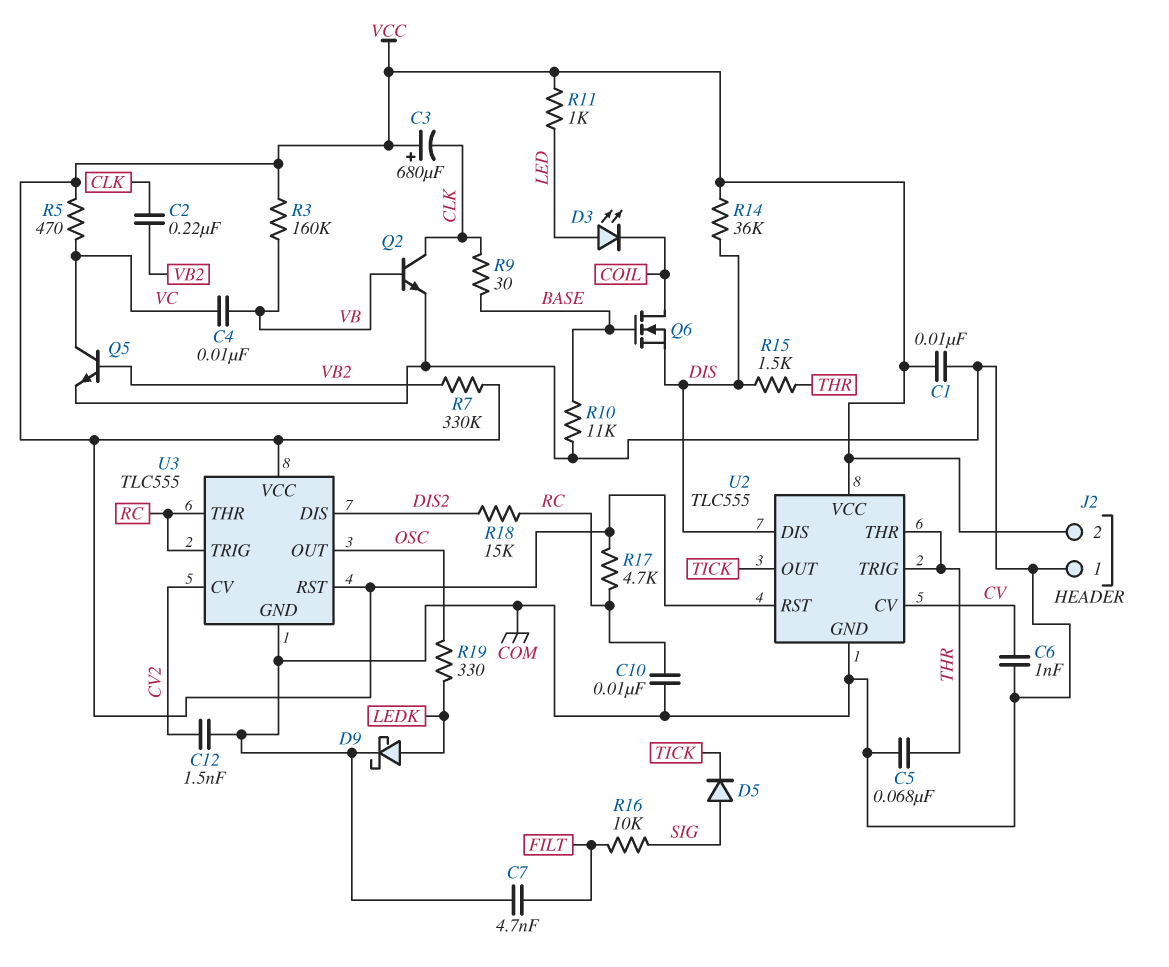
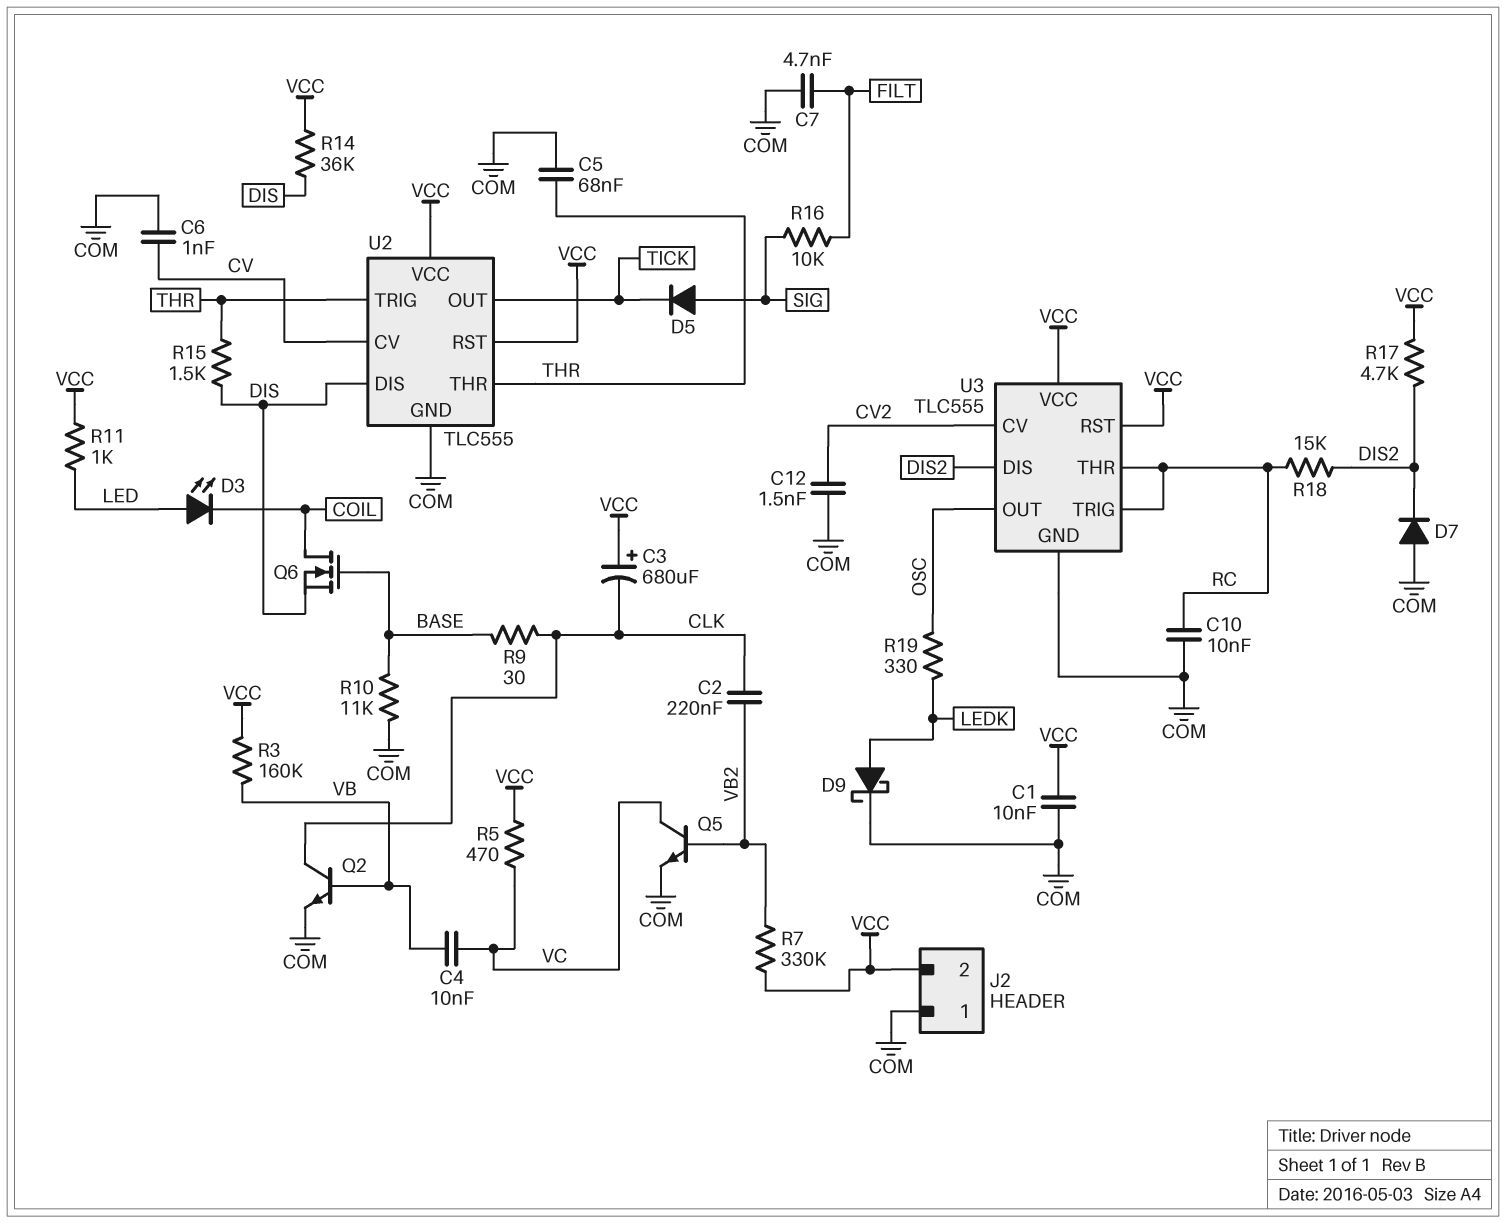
D7: none -> diode (A COM, K DIS2)
R17: 4.7k (RC, VCC) -> 4.7k (DIS2, VCC)

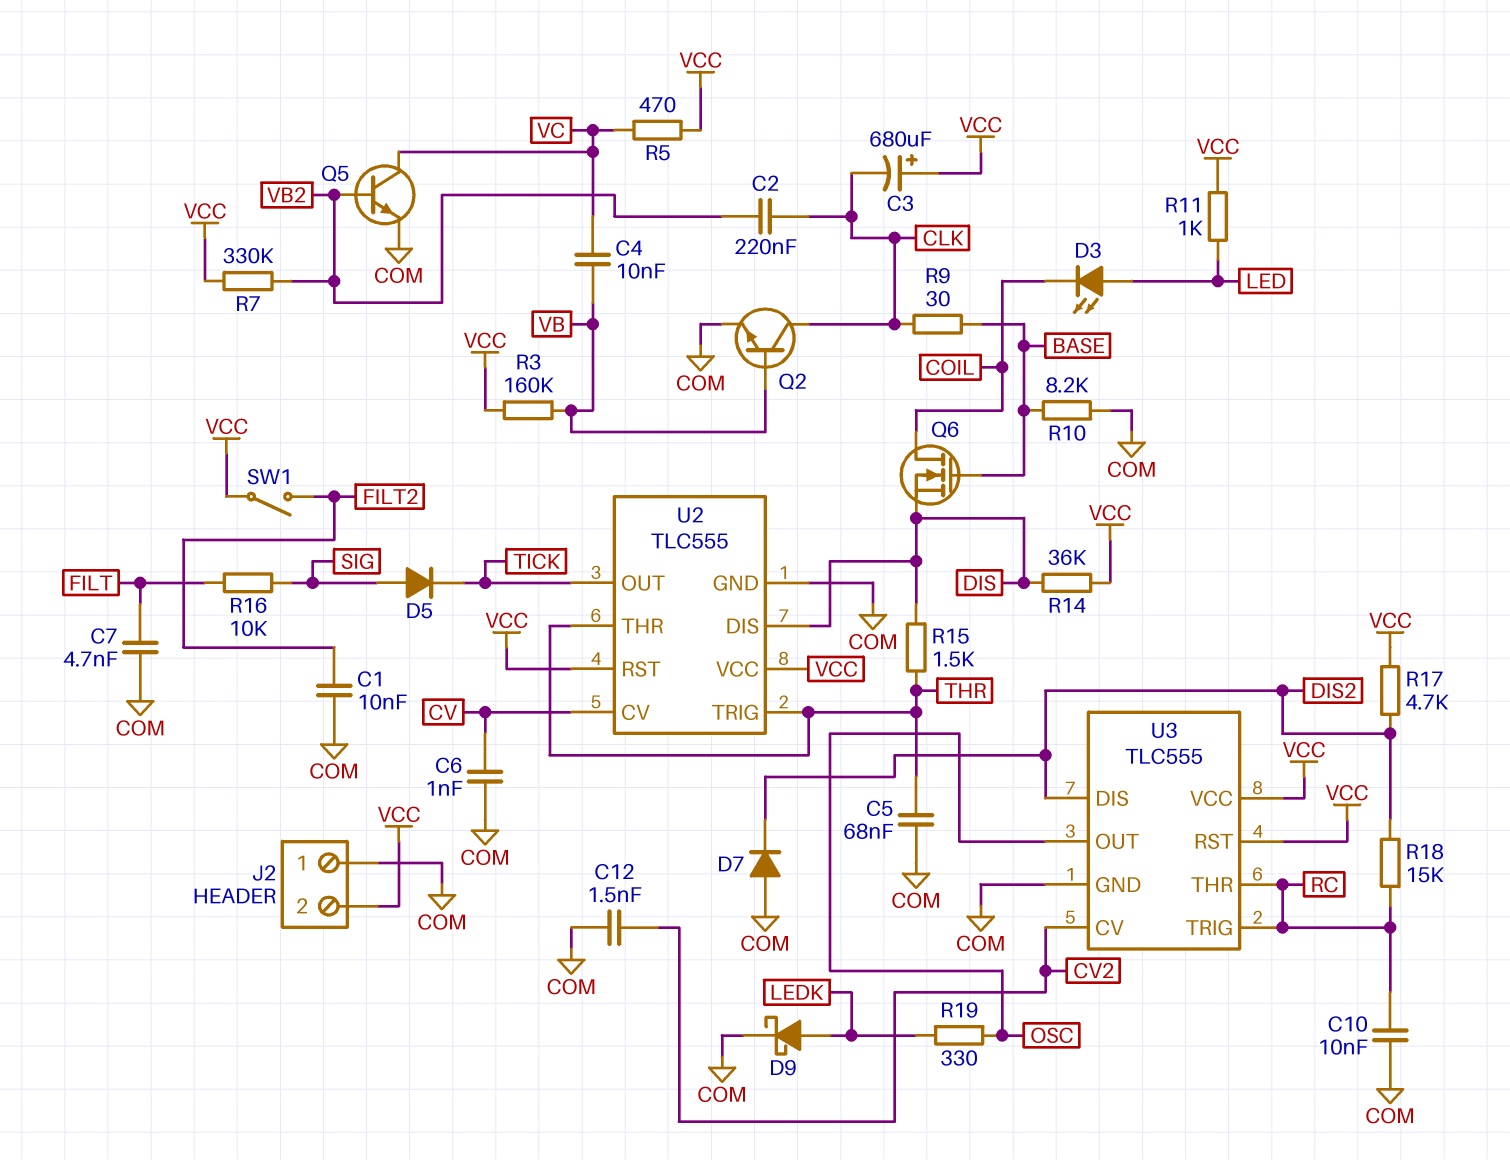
C1: 10nF (COM, VCC) -> 10nF (COM, FILT2)
R10: 11k (BASE, COM) -> 8.2k (BASE, COM)
SW1: none -> switch (FILT2, VCC)

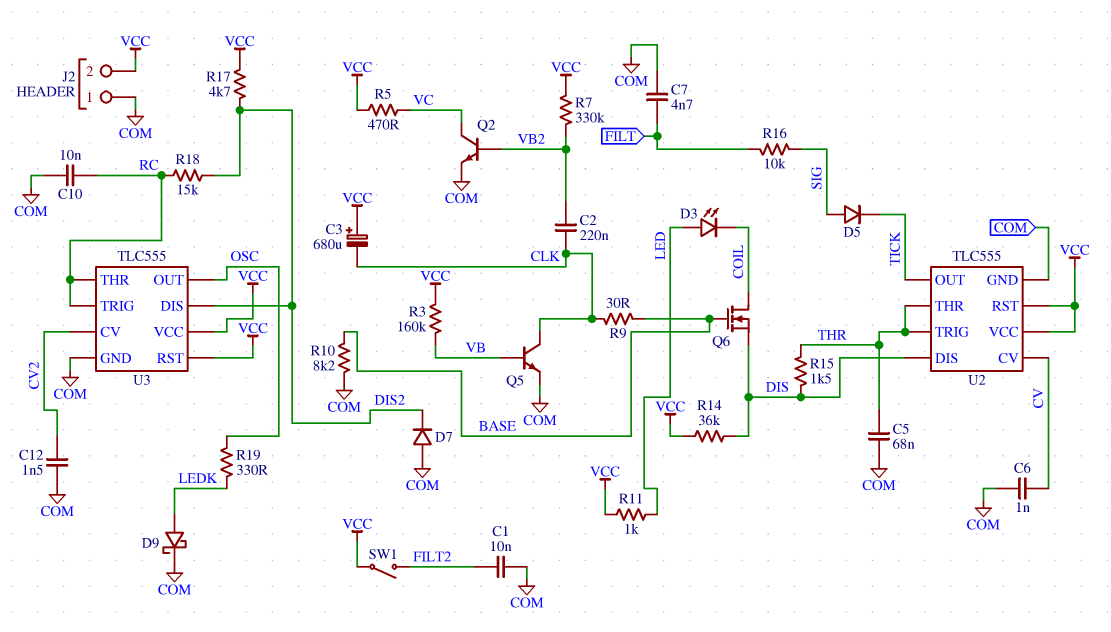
C4: 10nF (VB, VC) -> none
Q2: NPN (B VB, C CLK, E COM) -> NPN (B VB2, C VC, E COM)
Q5: NPN (B VB2, C VC, E COM) -> NPN (B VB, C CLK, E COM)

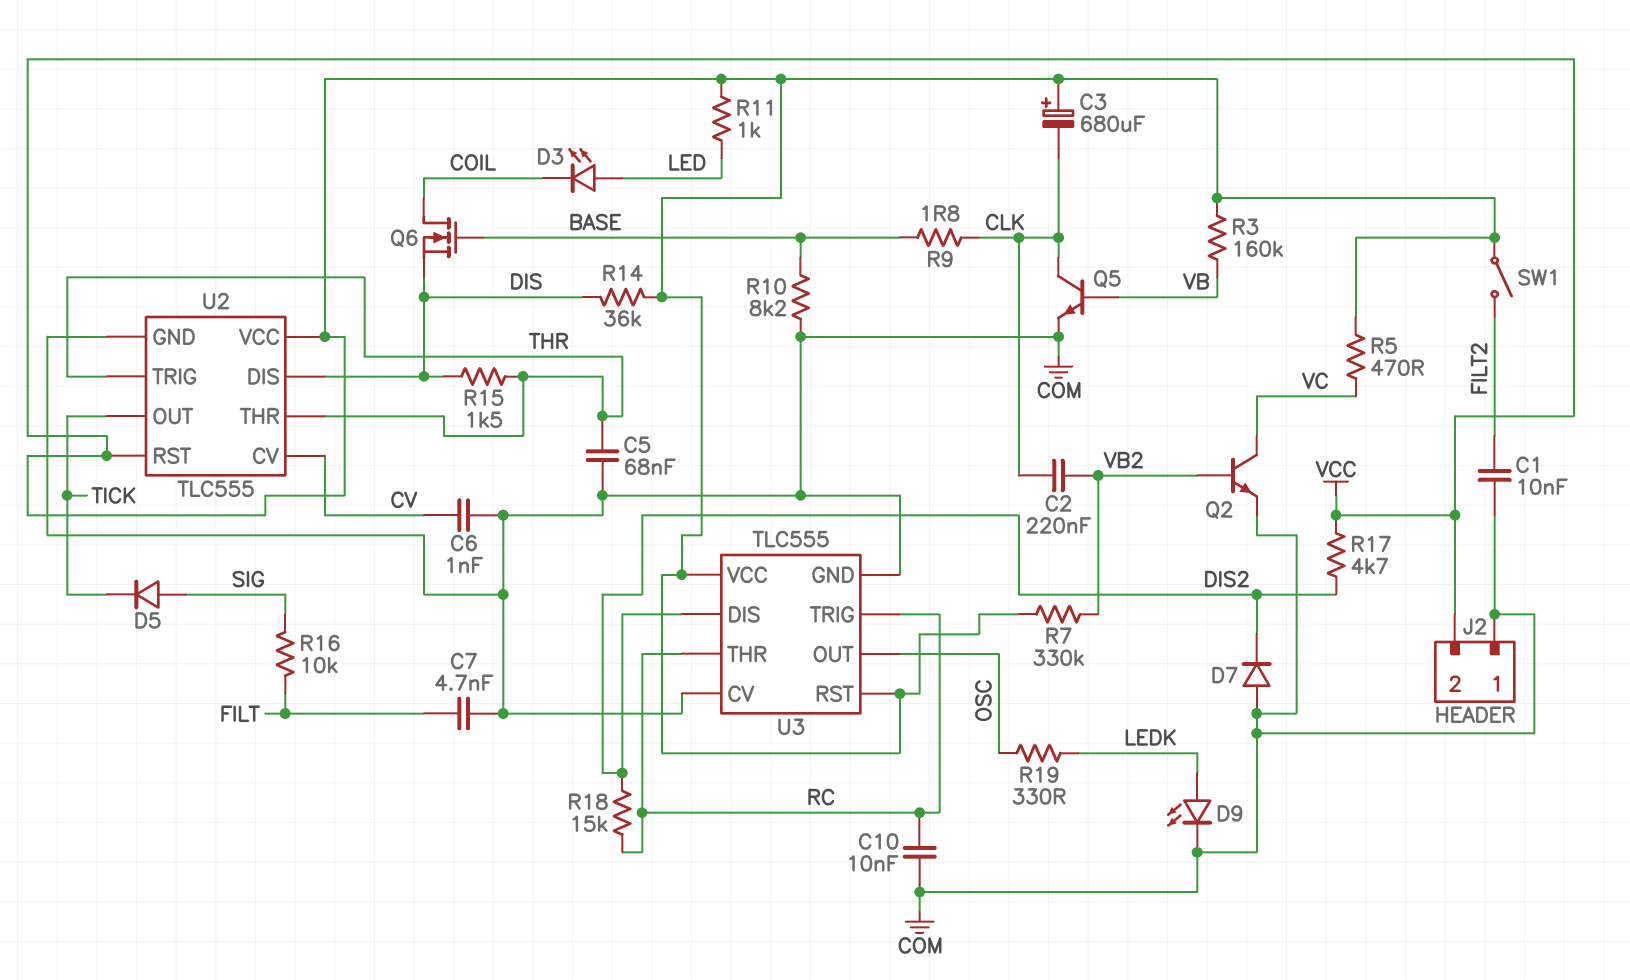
C12: 1.5nF (COM, CV2) -> none
D9: schottky (A LEDK, K COM) -> LED (A LEDK, K COM)
R9: 30 (BASE, CLK) -> 1.8 (BASE, CLK)
U3 pin CV: CV2 -> COM

